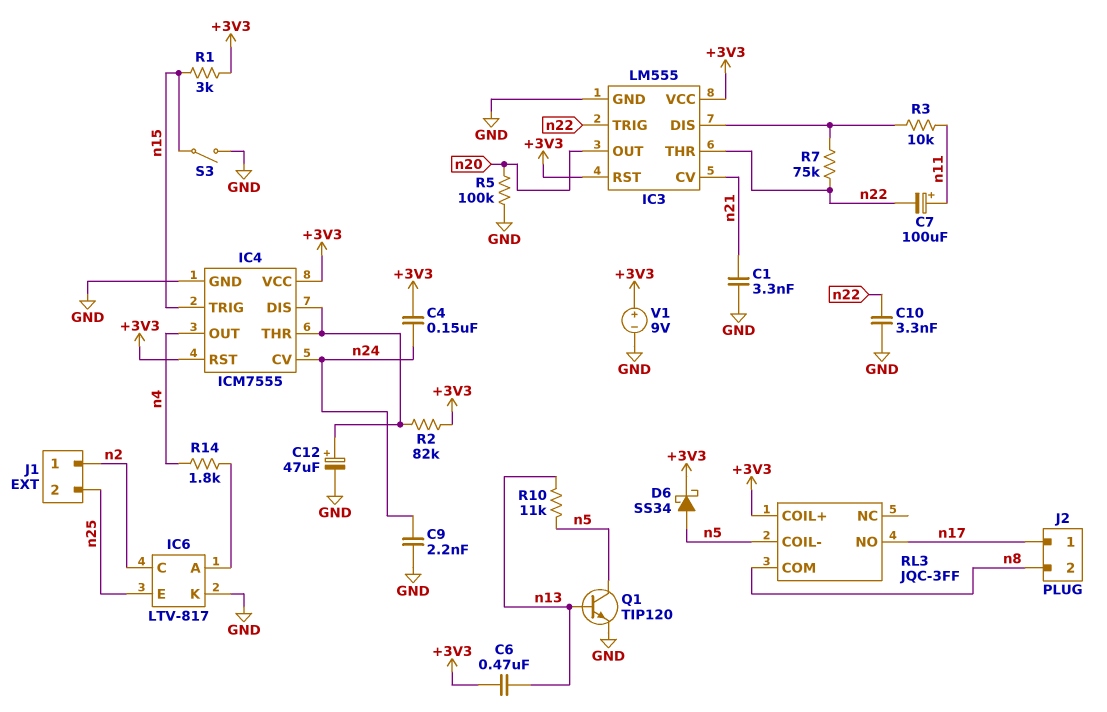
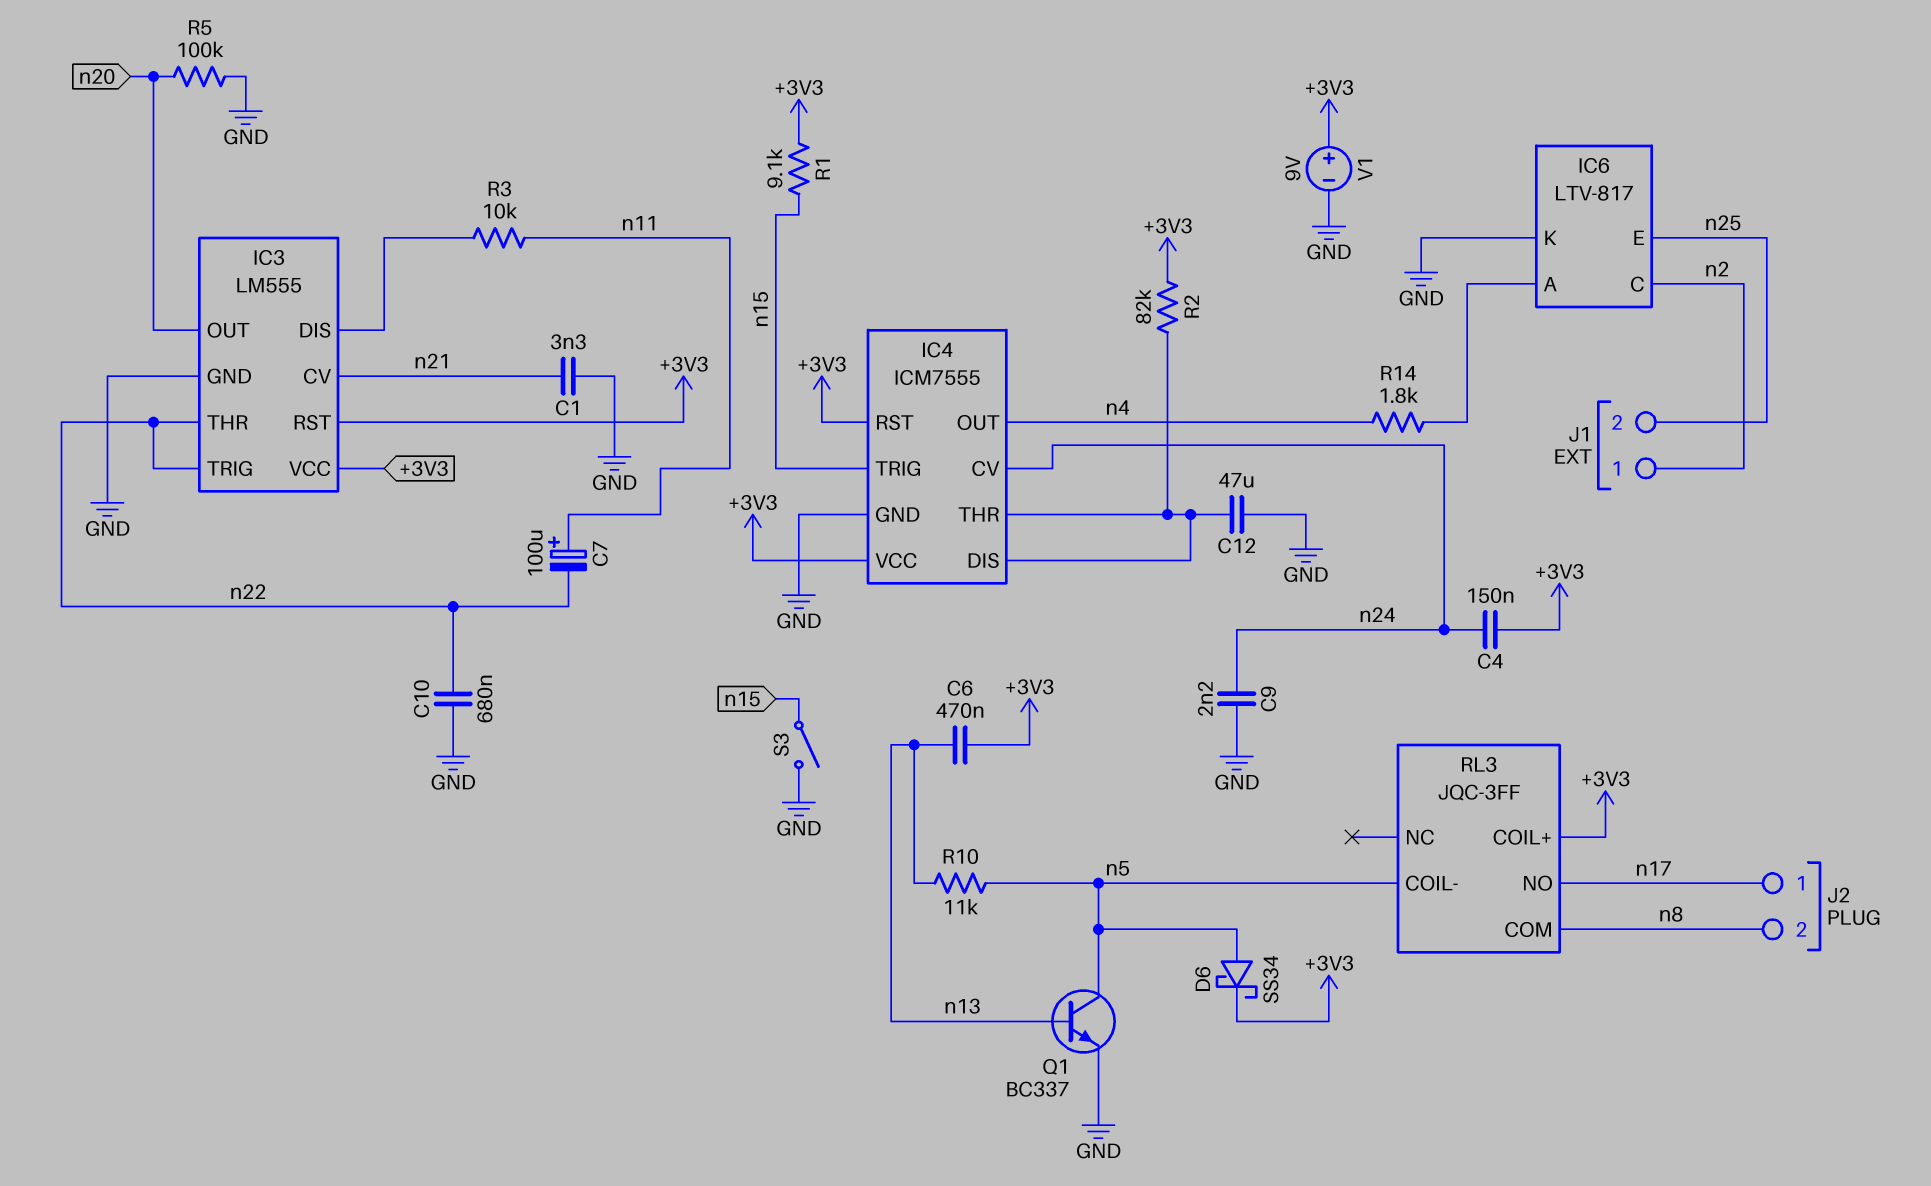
C10: 3.3nF (GND, n22) -> 680nF (GND, n22)
C12: 47uF (plus IC4/DIS, minus GND) -> 47uF (GND, IC4/DIS)
Q1: NPN TIP120 (B n13, C n5, E GND) -> NPN BC337 (B n13, C n5, E GND)
R1: 3k (+3V3, n15) -> 9.1k (+3V3, n15)
R7: 75k (IC3/DIS, n22) -> none

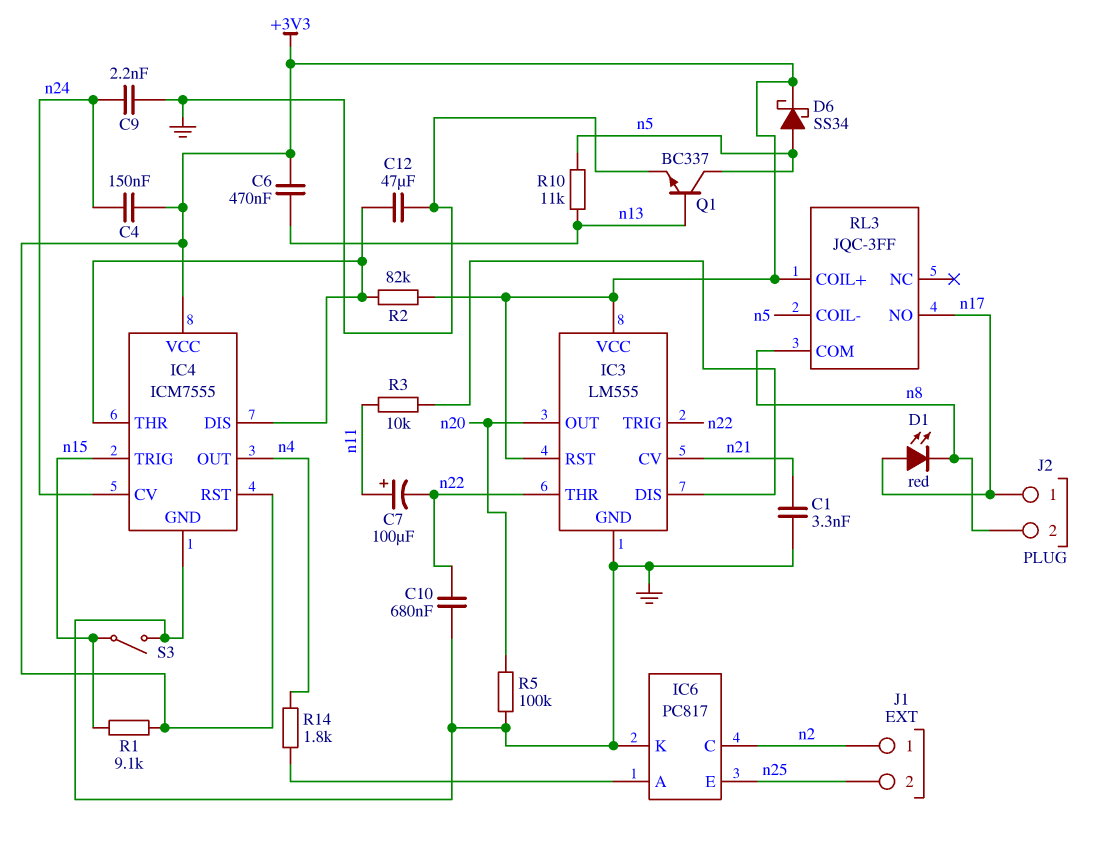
D1: none -> LED red (A n17, K n8)
IC6: LTV-817 -> PC817
V1: 9V (plus +3V3, minus GND) -> none

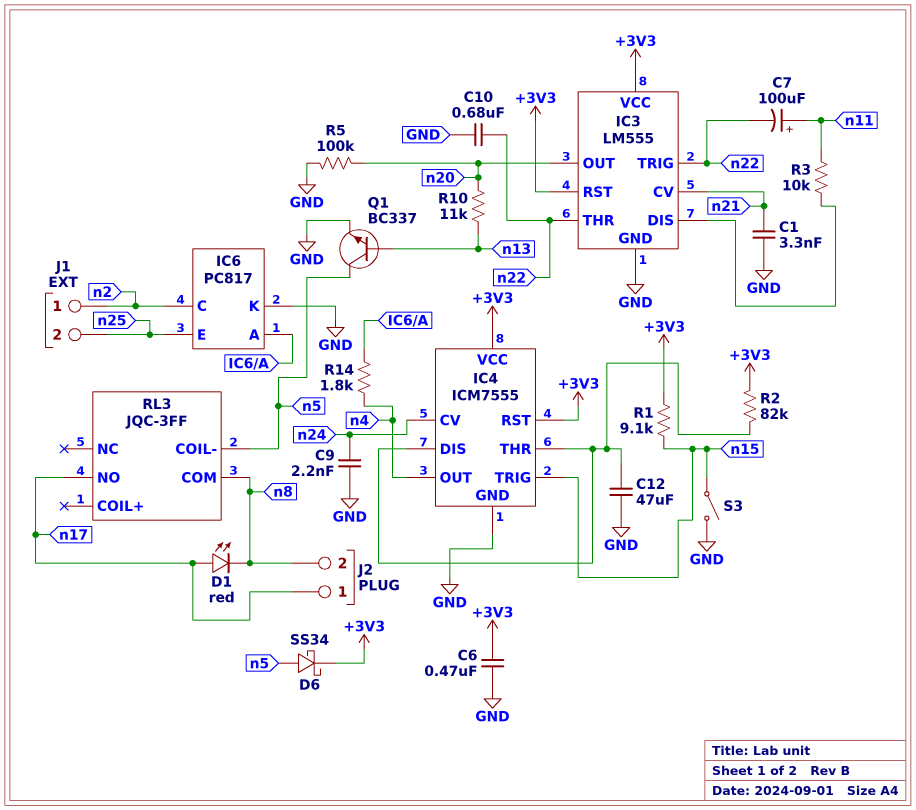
C4: 150nF (+3V3, n24) -> none
C6: 470nF (+3V3, n13) -> 470nF (+3V3, GND)
R10: 11k (n5, n13) -> 11k (n13, n20)
RL3 pin COIL+: +3V3 -> none

